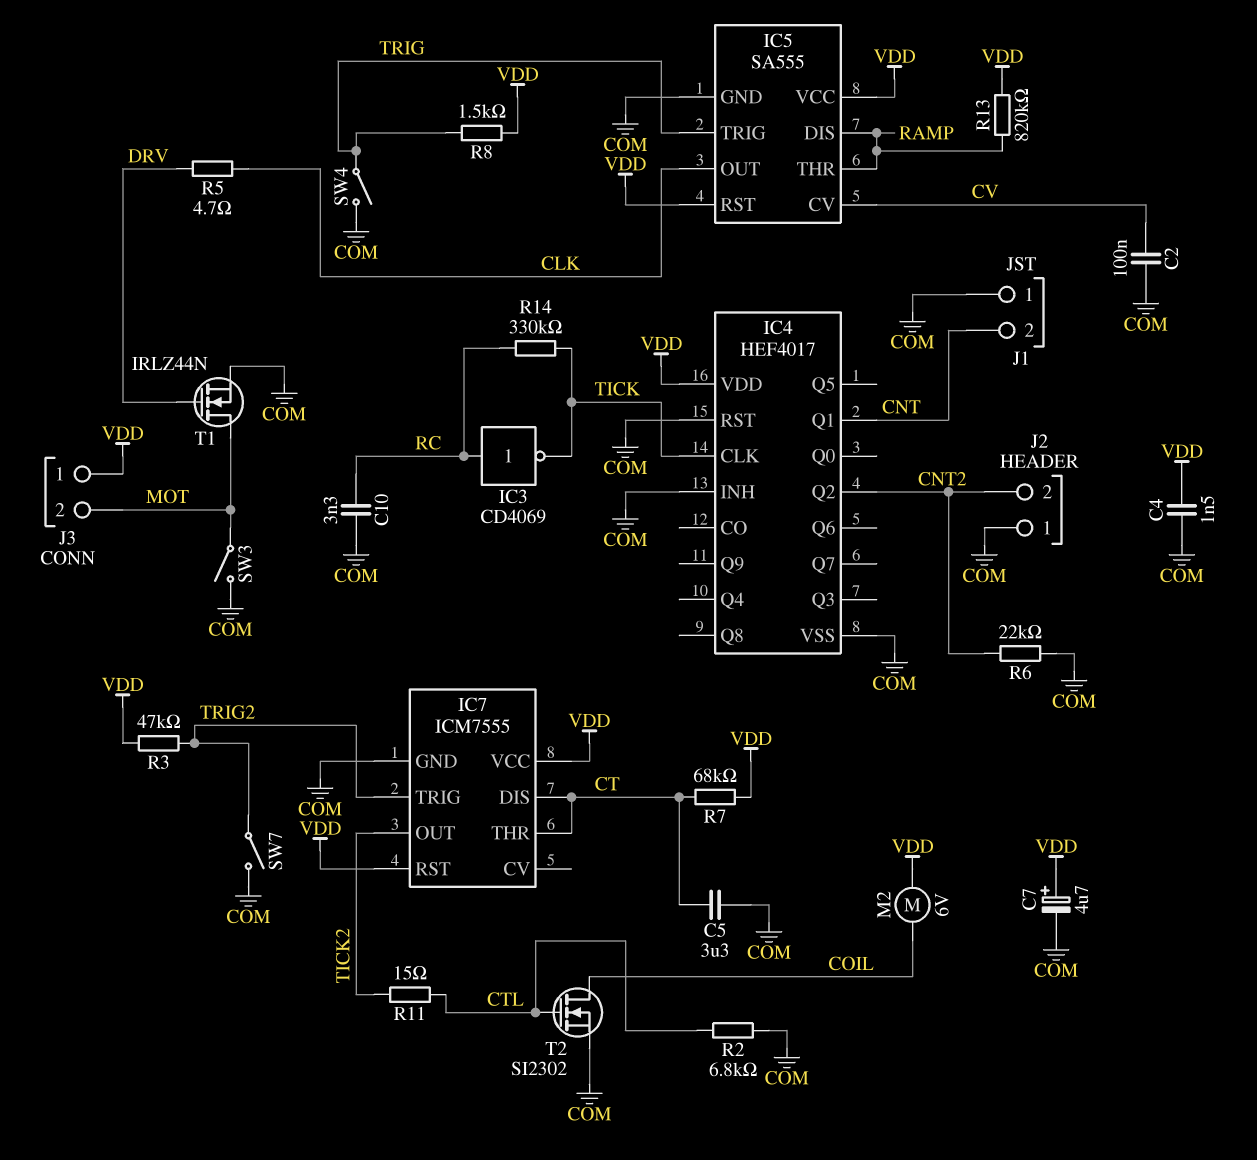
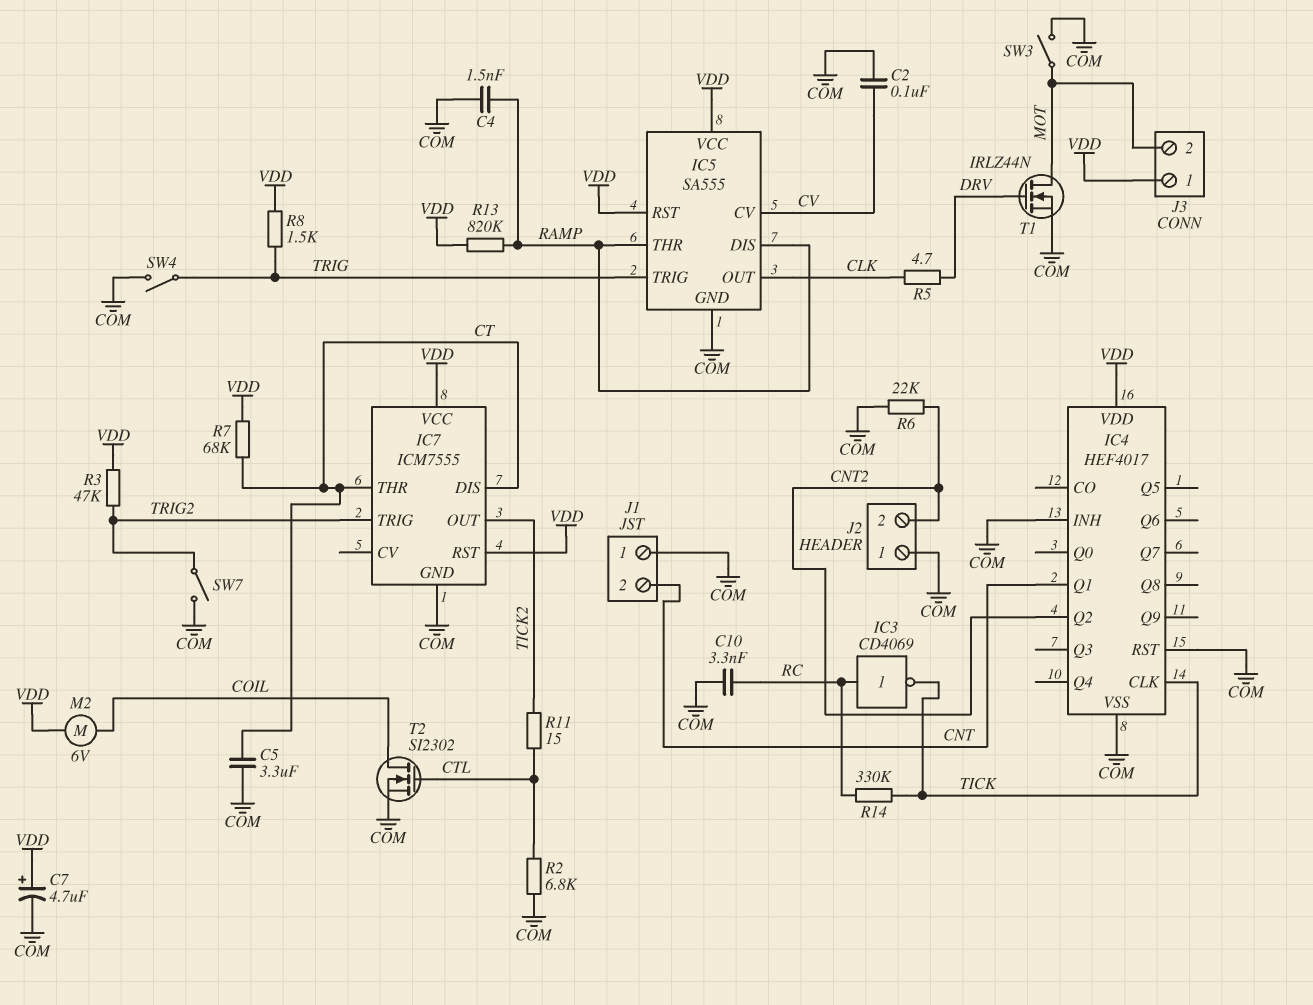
C4: 1.5nF (COM, VDD) -> 1.5nF (COM, RAMP)

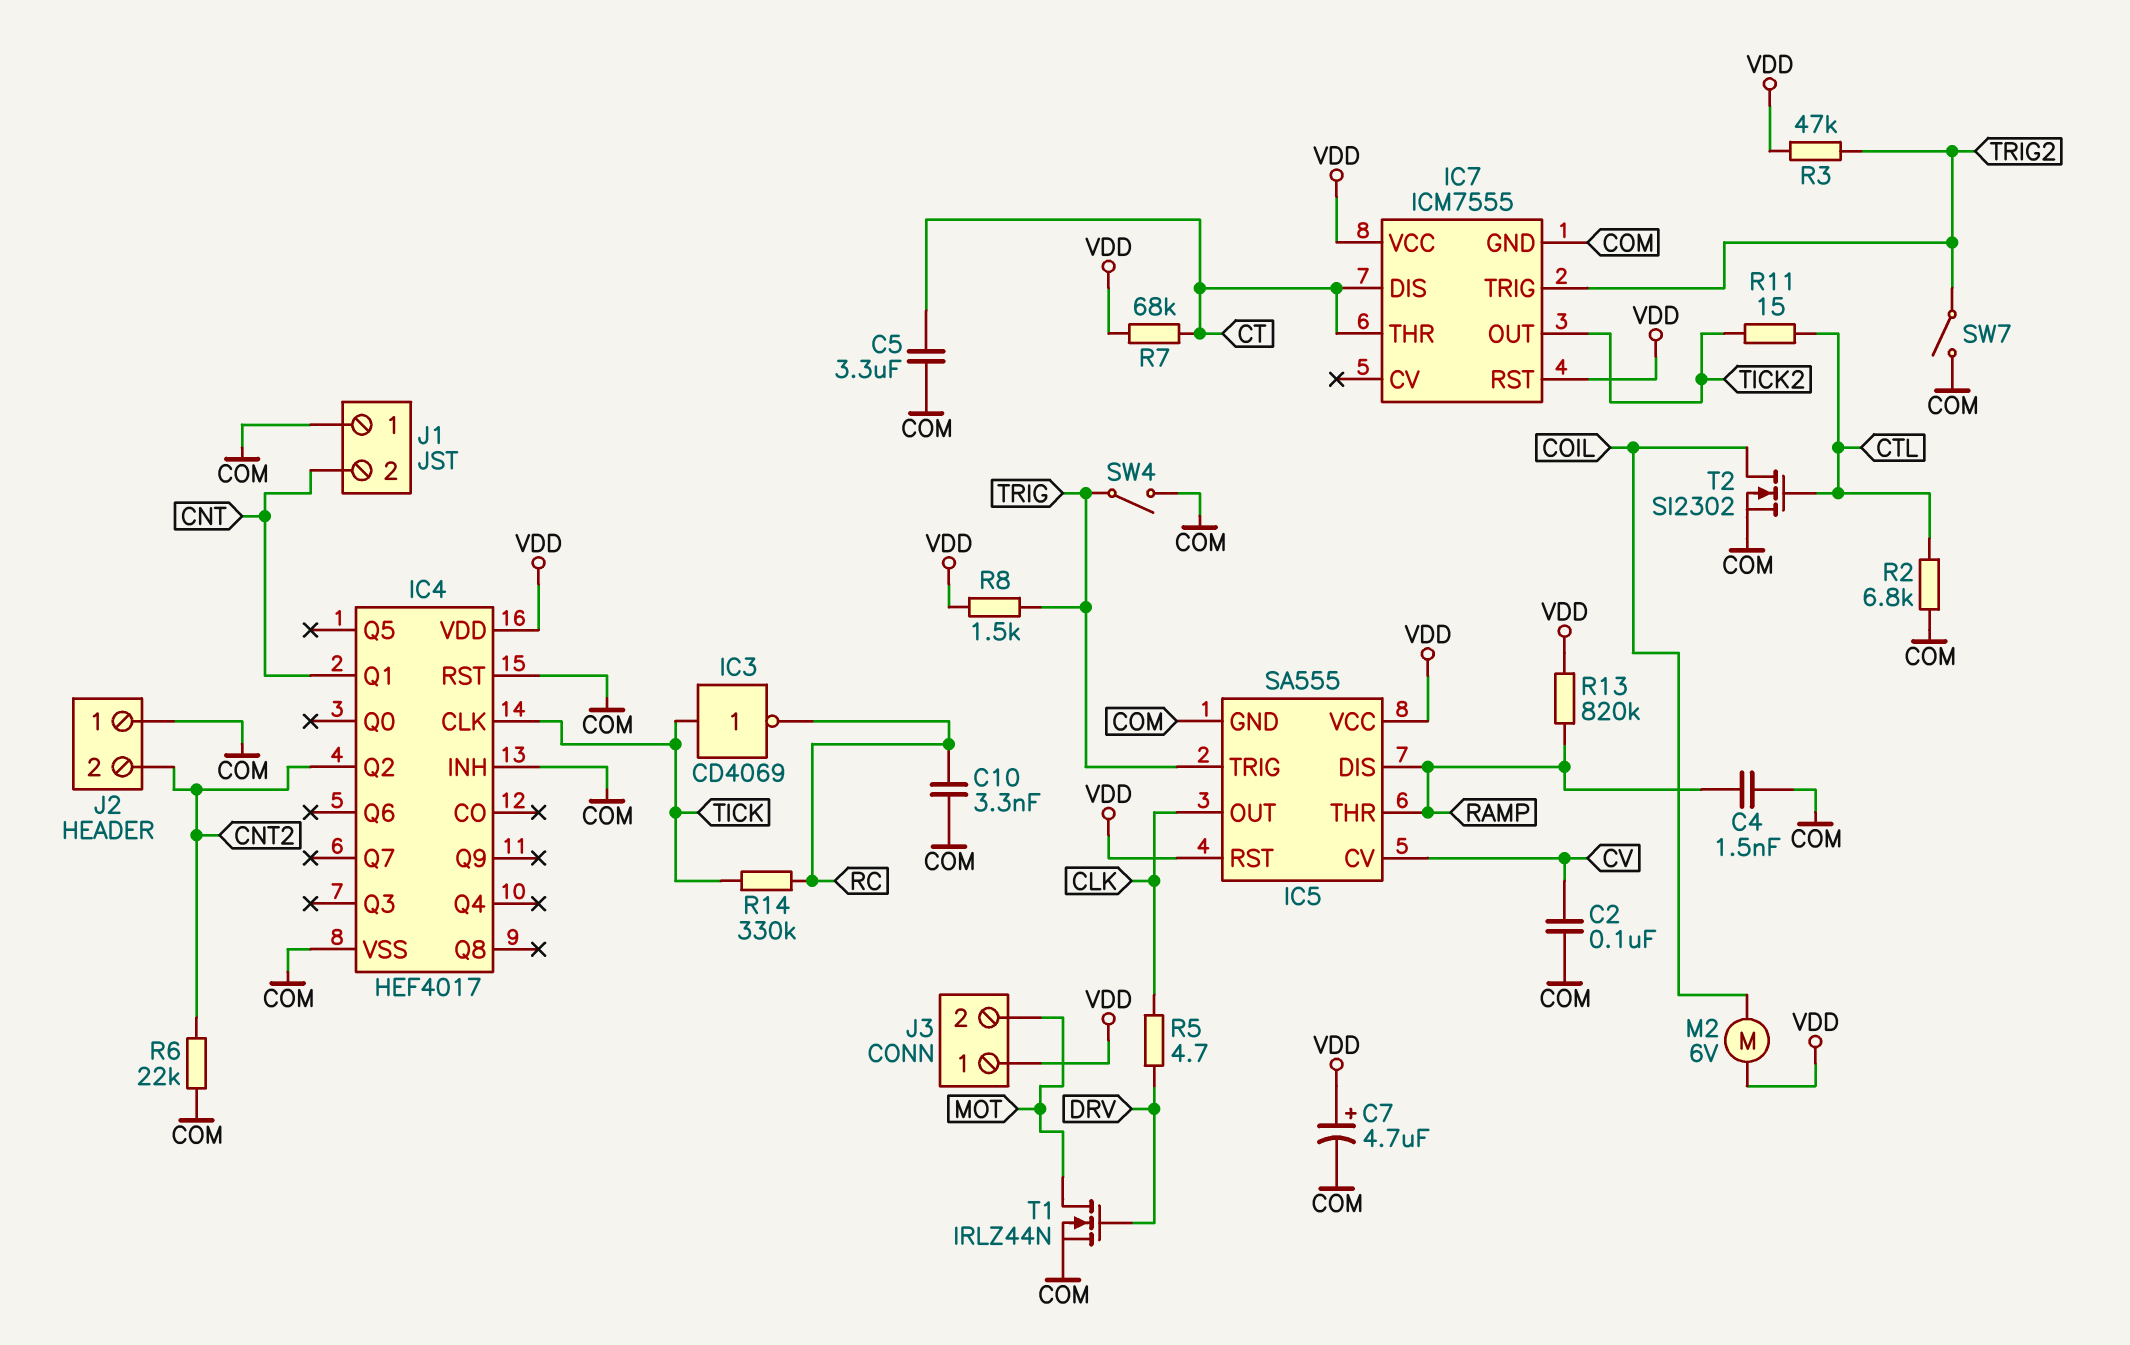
IC3: NOT CD4069 (in RC, out TICK) -> NOT CD4069 (in TICK, out RC)
SW3: switch (COM, MOT) -> none

